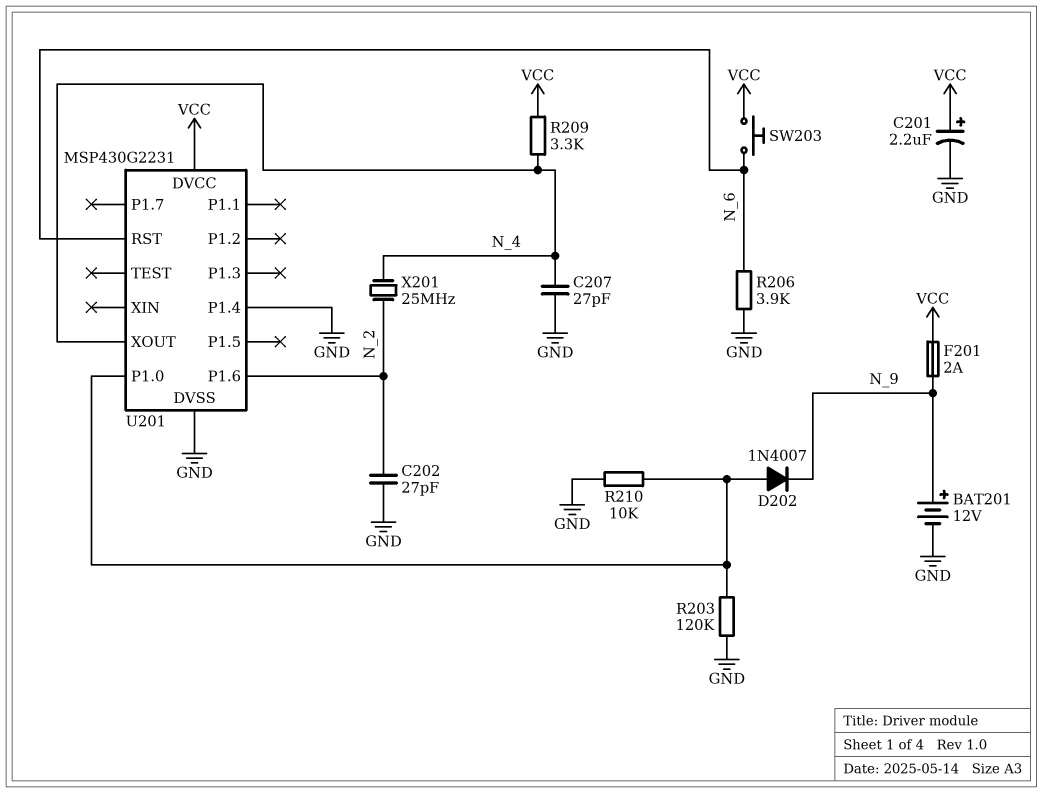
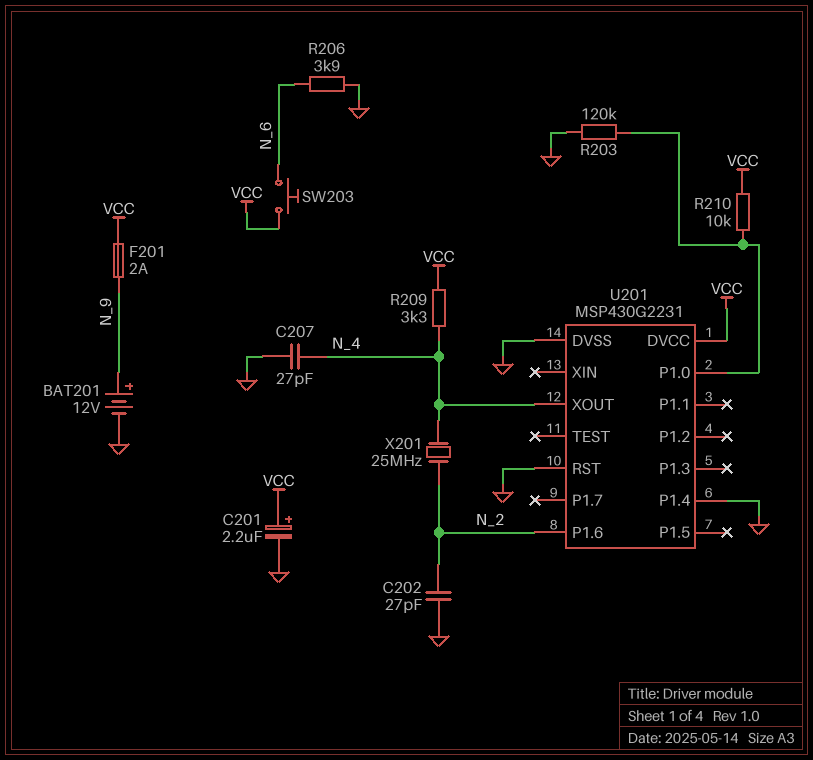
D202: diode 1N4007 (A U201/P1.0, K N_9) -> none
R210: 10k (GND, U201/P1.0) -> 10k (U201/P1.0, VCC)
U201 pin RST: N_6 -> GND

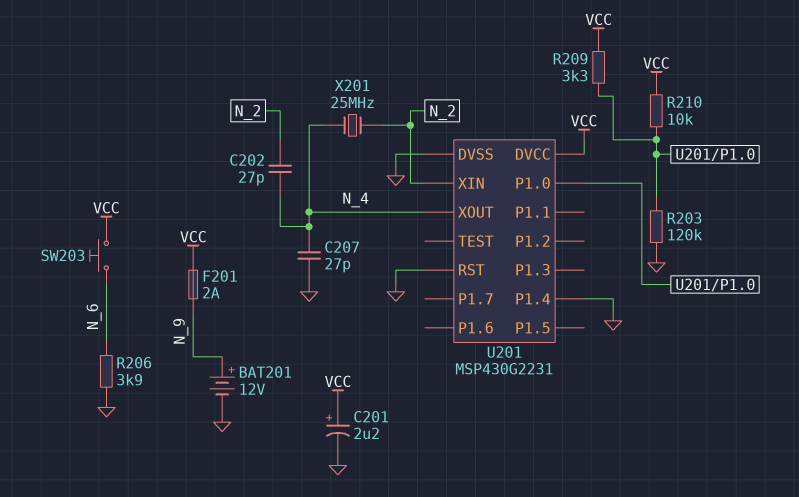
C202: 27pF (GND, N_2) -> 27pF (N_2, N_4)
R209: 3.3k (N_4, VCC) -> 3.3k (U201/P1.0, VCC)
U201 pin P1.6: N_2 -> none
U201 pin XIN: none -> N_2

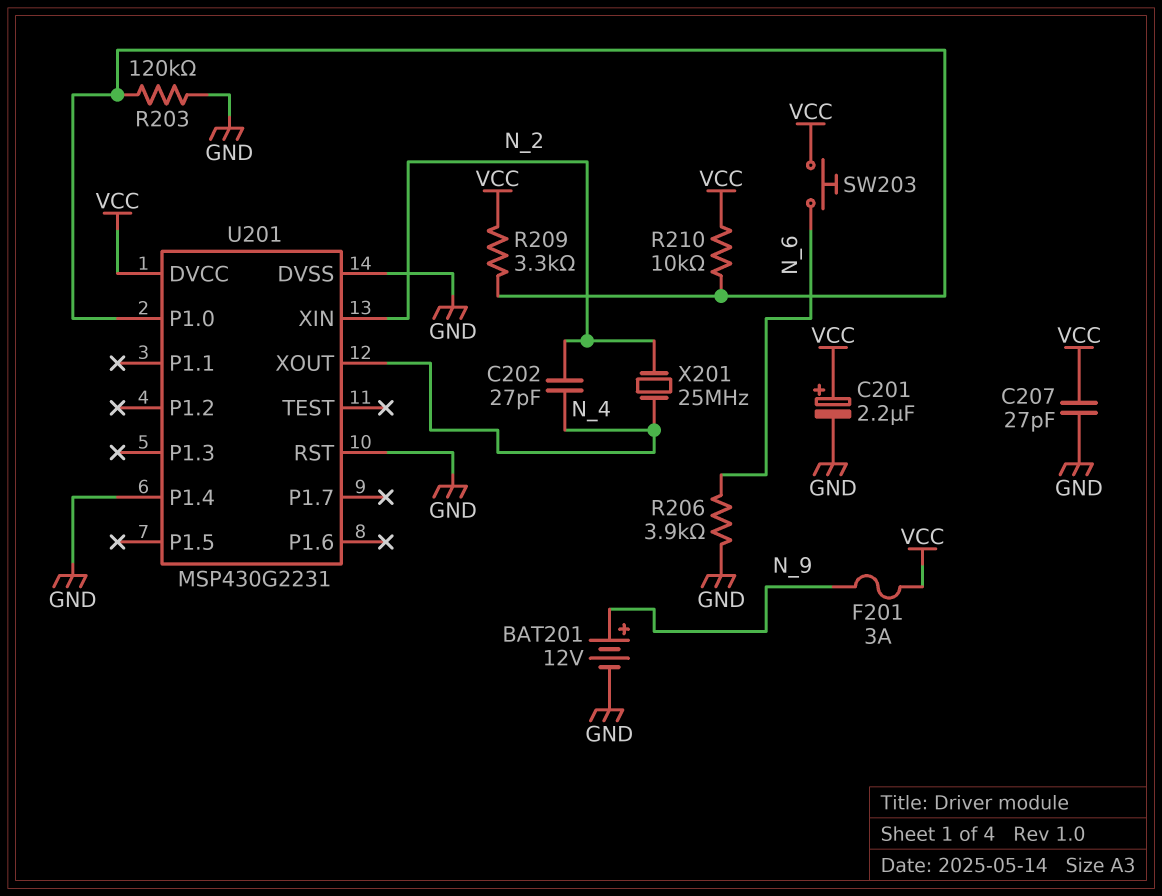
C207: 27pF (GND, N_4) -> 27pF (GND, VCC)
F201: 2A (N_9, VCC) -> 3A (N_9, VCC)

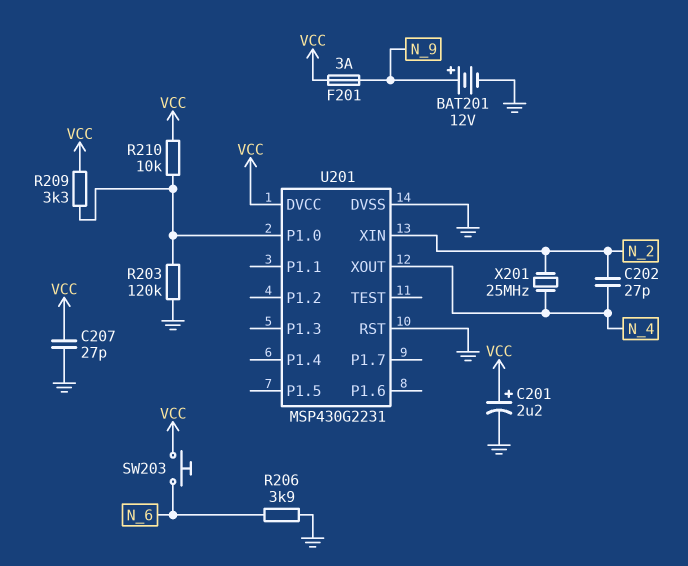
U201 pin P1.4: GND -> none

